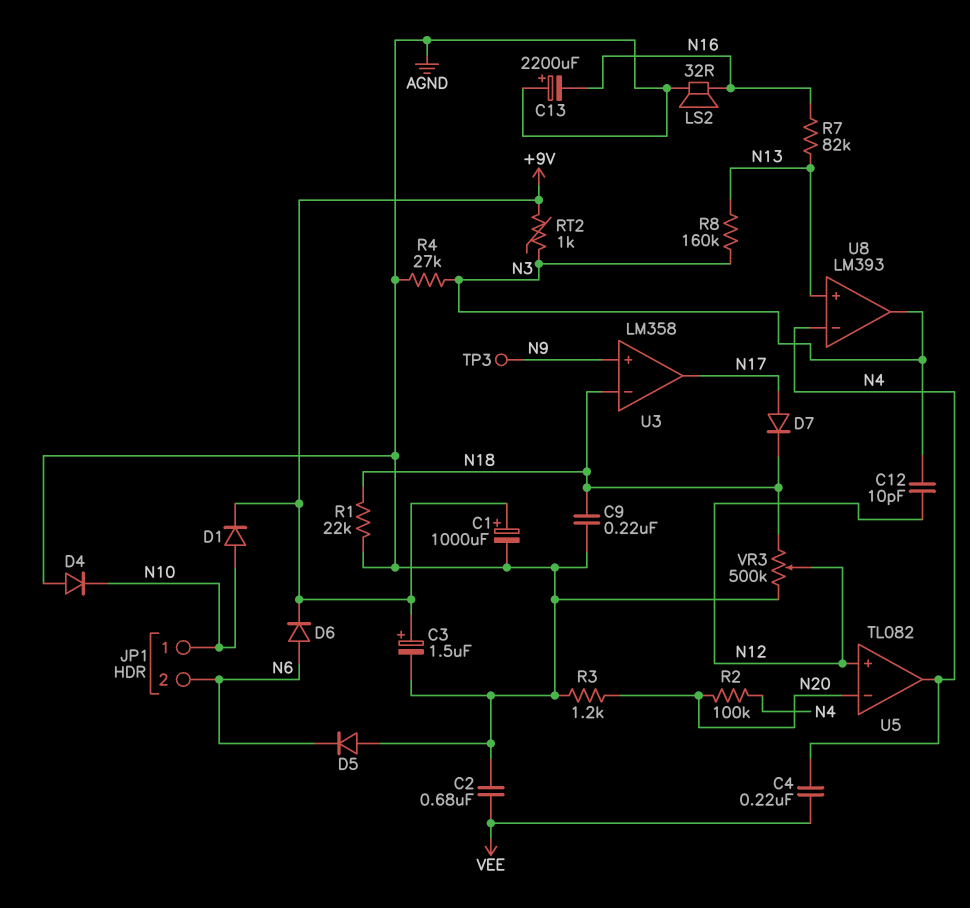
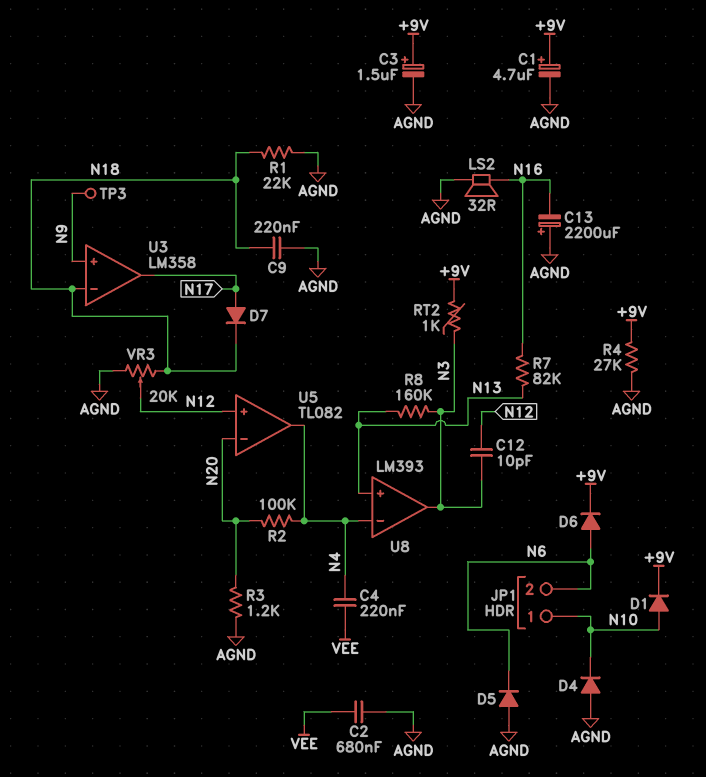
C1: 1000uF (plus +9V, minus AGND) -> 4.7uF (plus +9V, minus AGND)
R4: 27k (AGND, N3) -> 27k (+9V, AGND)
VR3: 500k (AGND, N18, wiper N12) -> 20k (AGND, N18, wiper N12)

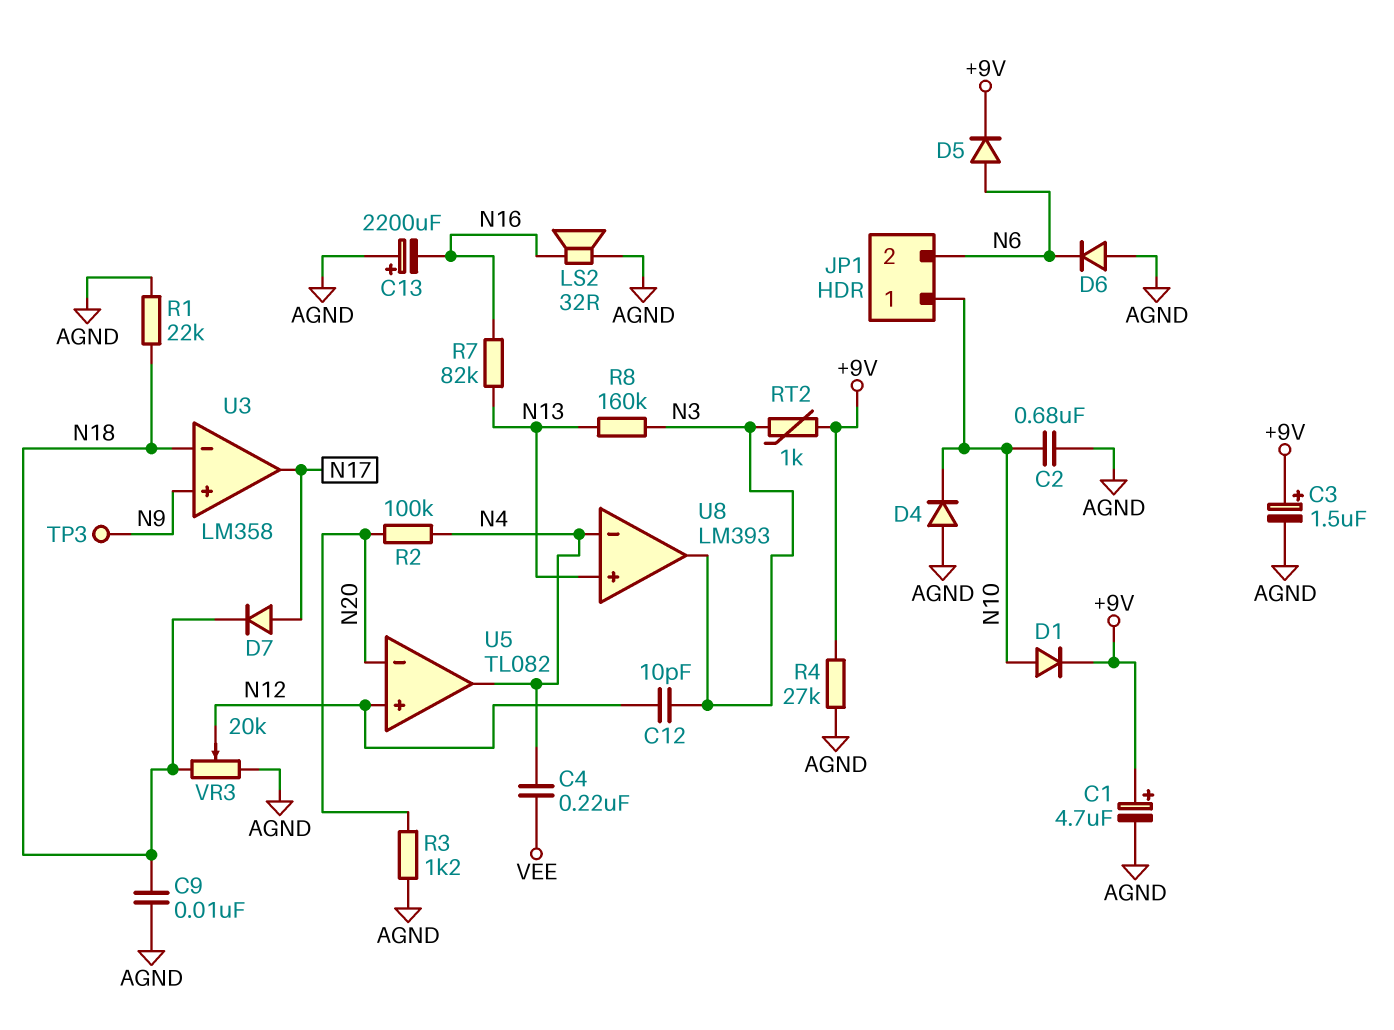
C2: 680nF (AGND, VEE) -> 680nF (AGND, N10)
C9: 220nF (AGND, N18) -> 10nF (AGND, N18)
D5: diode (A AGND, K N6) -> diode (A N6, K +9V)
D6: diode (A N6, K +9V) -> diode (A AGND, K N6)

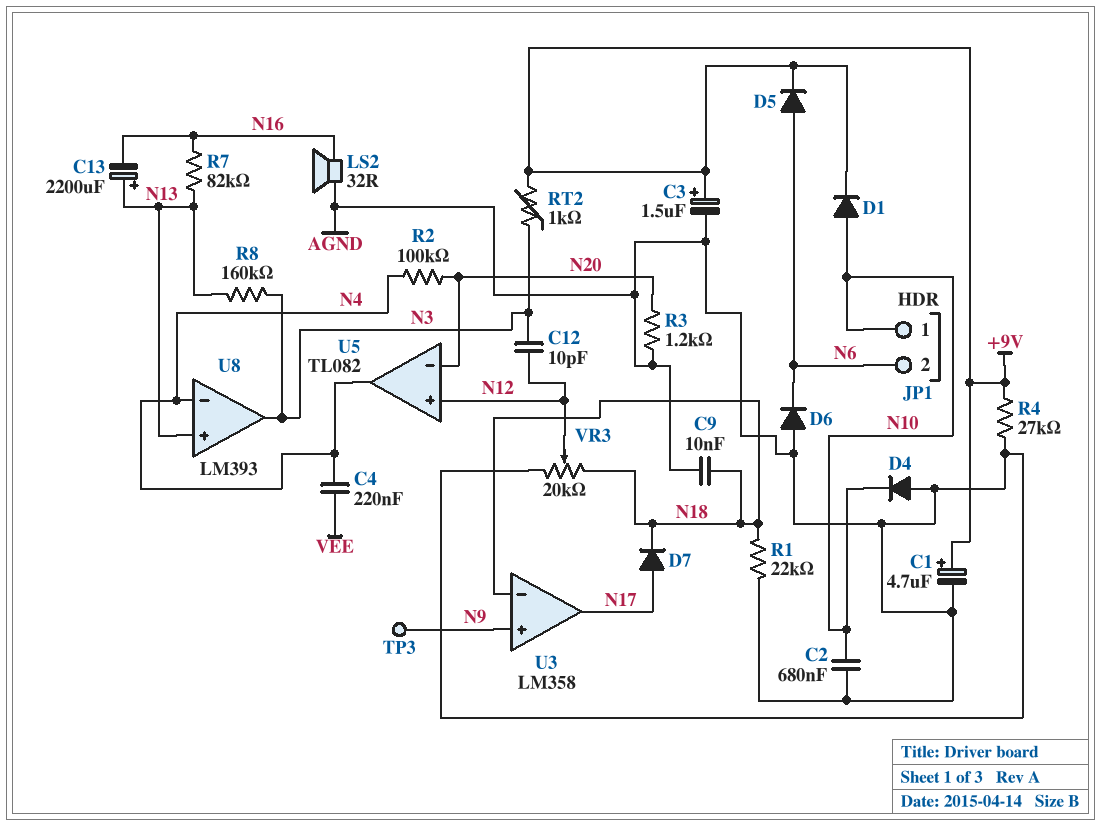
C13: 2200uF (plus AGND, minus N16) -> 2200uF (plus N13, minus N16)

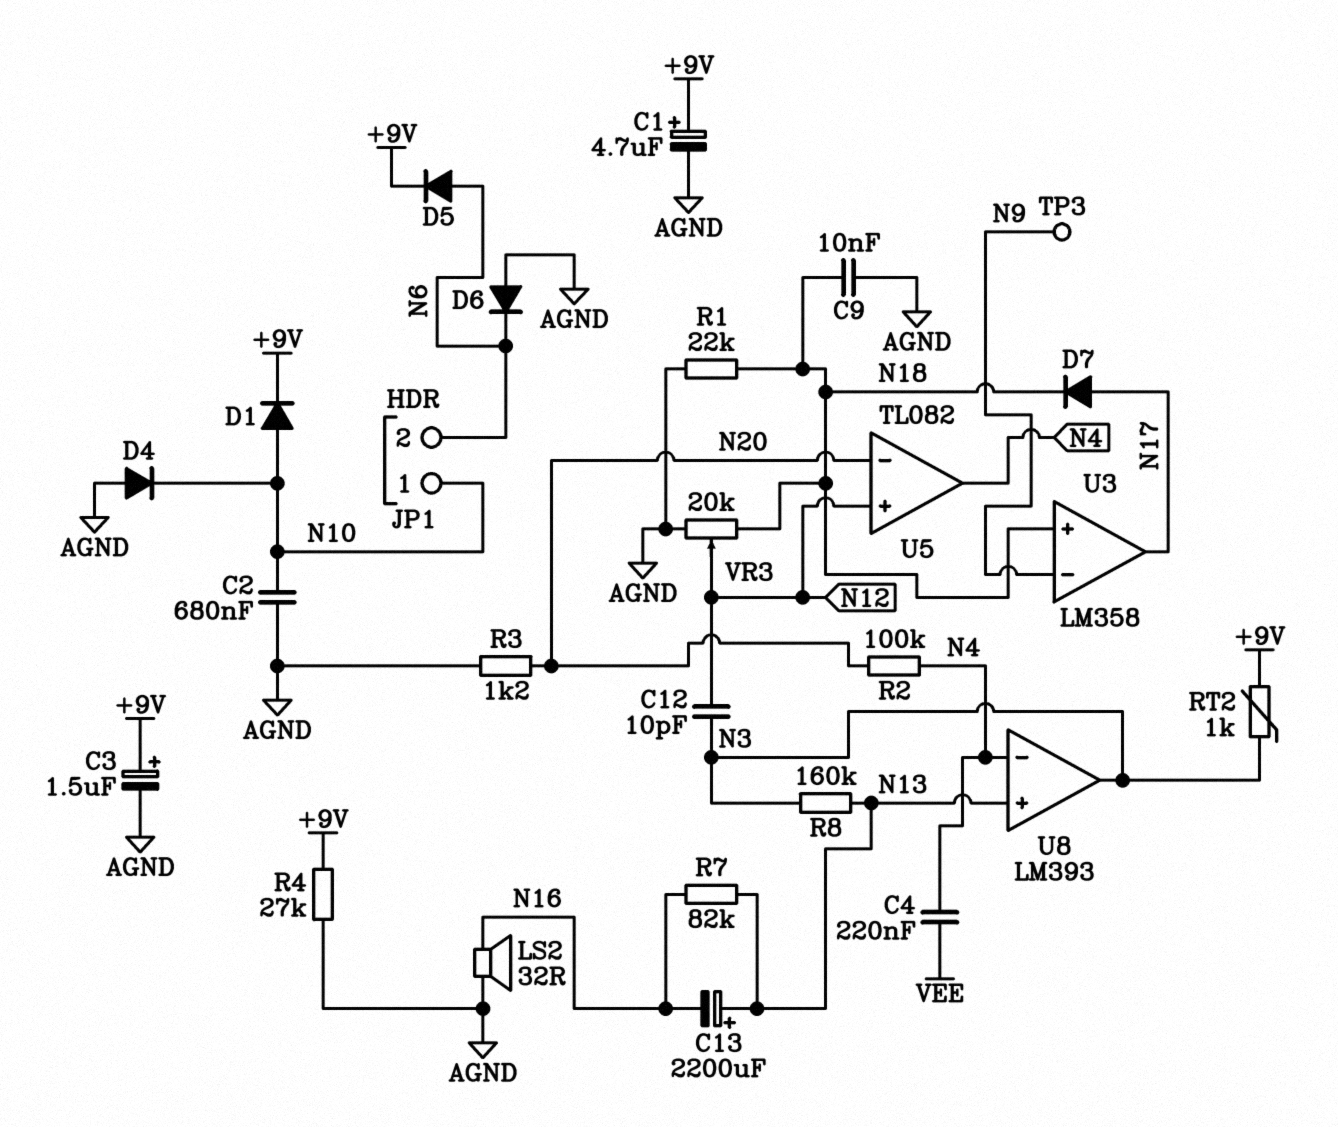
U3 pin in+: N9 -> N18
U3 pin in-: N18 -> N9

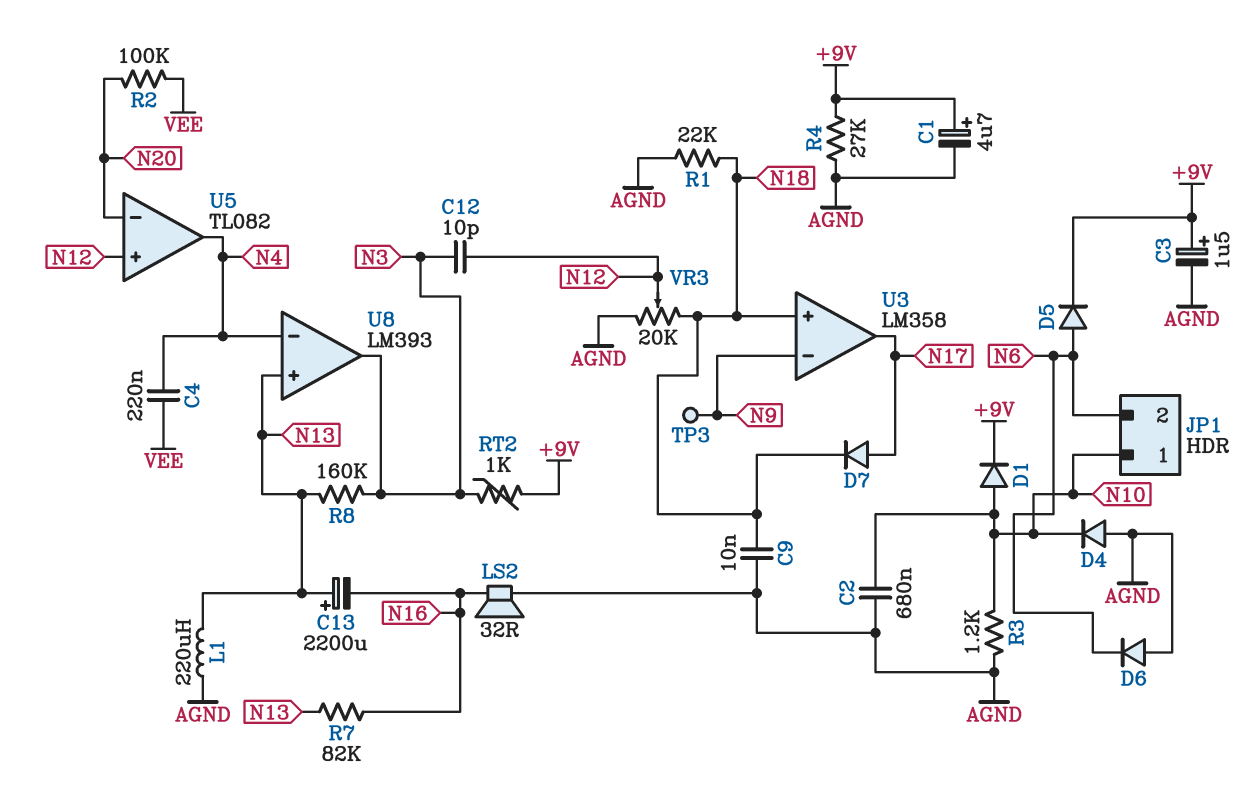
L1: none -> 220uH (AGND, N13)
R2: 100k (N4, N20) -> 100k (N20, VEE)
R3: 1.2k (AGND, N20) -> 1.2k (AGND, N10)

